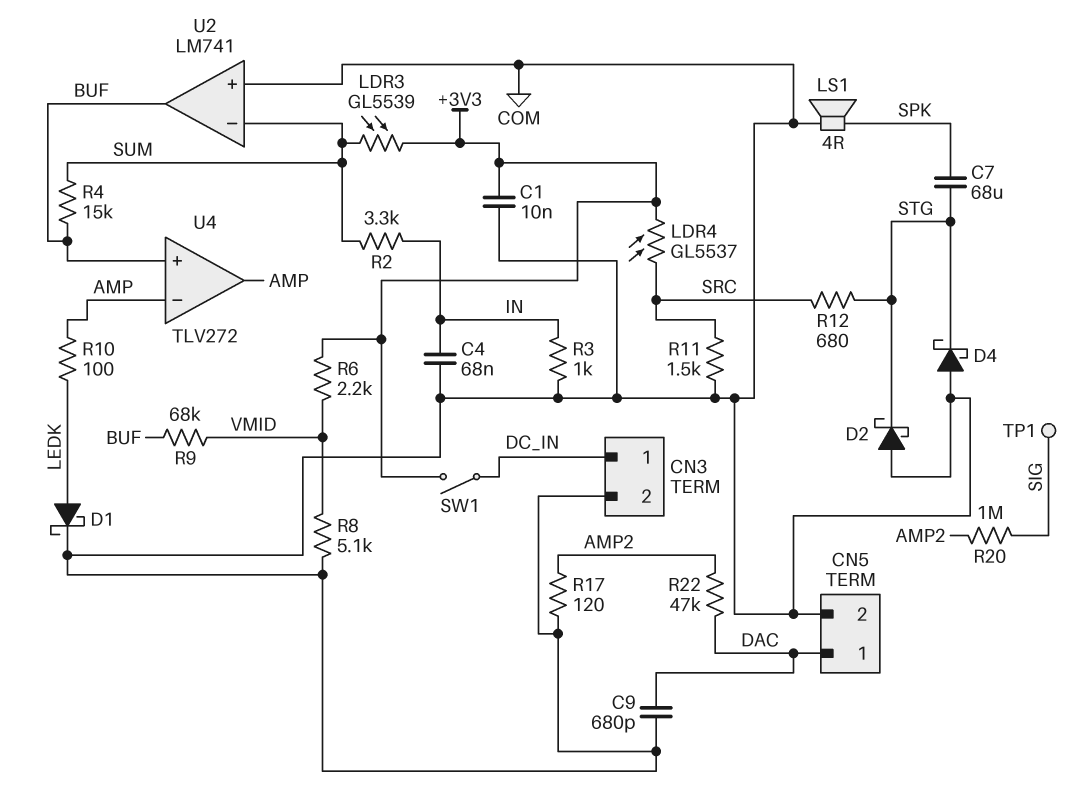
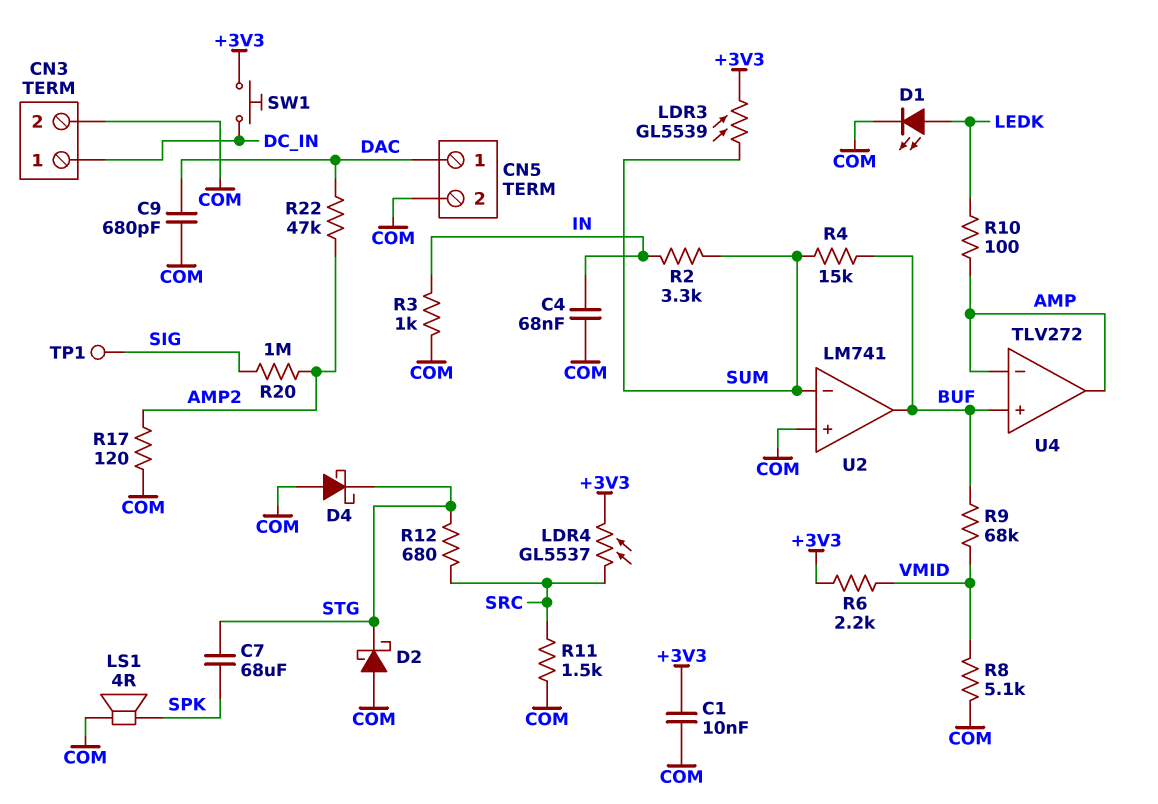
D1: schottky (A LEDK, K COM) -> LED (A LEDK, K COM)
SW1: switch (+3V3, DC_IN) -> button (+3V3, DC_IN)

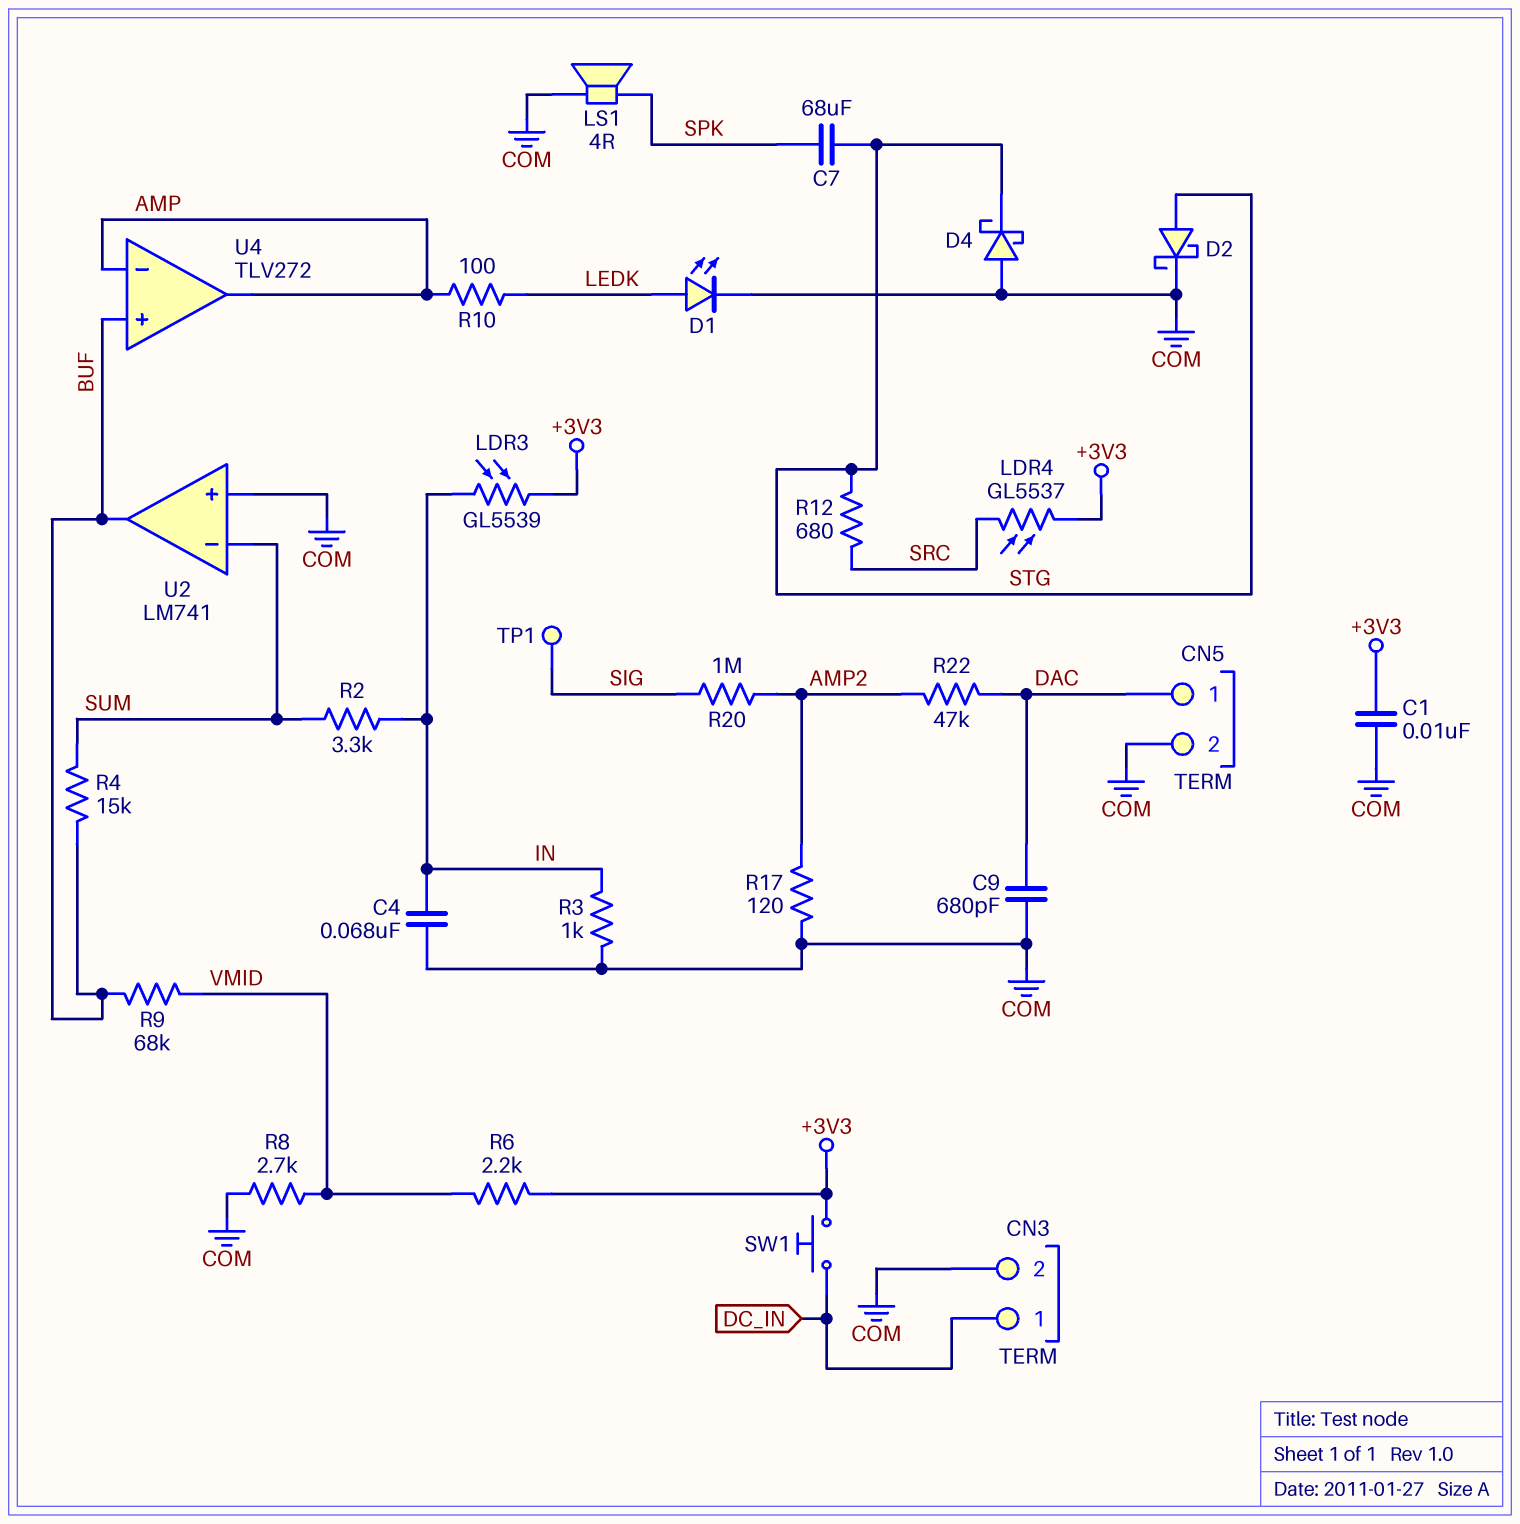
D2: schottky (A COM, K STG) -> schottky (A STG, K COM)
LDR3: GL5539 (+3V3, SUM) -> GL5539 (+3V3, IN)
R8: 5.1k (COM, VMID) -> 2.7k (COM, VMID)
R11: 1.5k (COM, SRC) -> none

